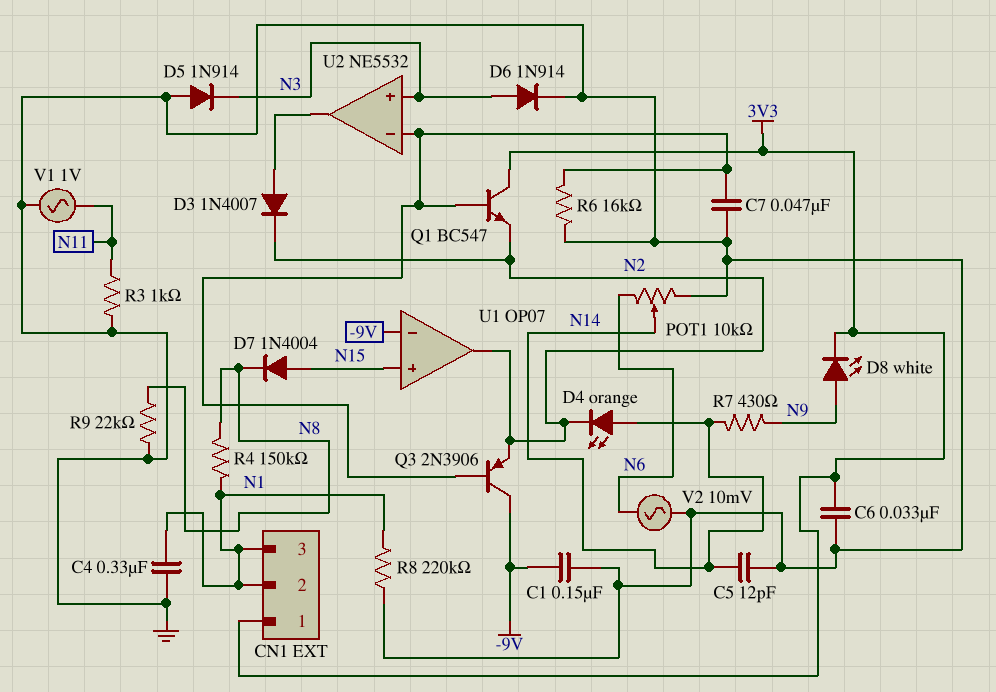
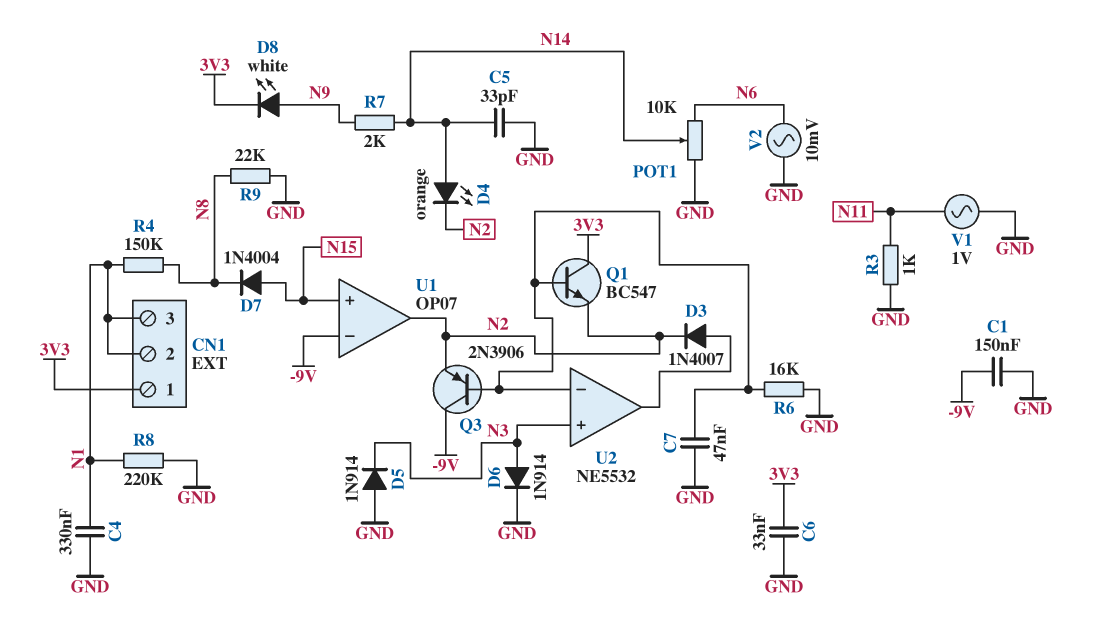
C5: 12pF (GND, N14) -> 33pF (GND, N14)
R7: 430 (N9, N14) -> 2k (N9, N14)

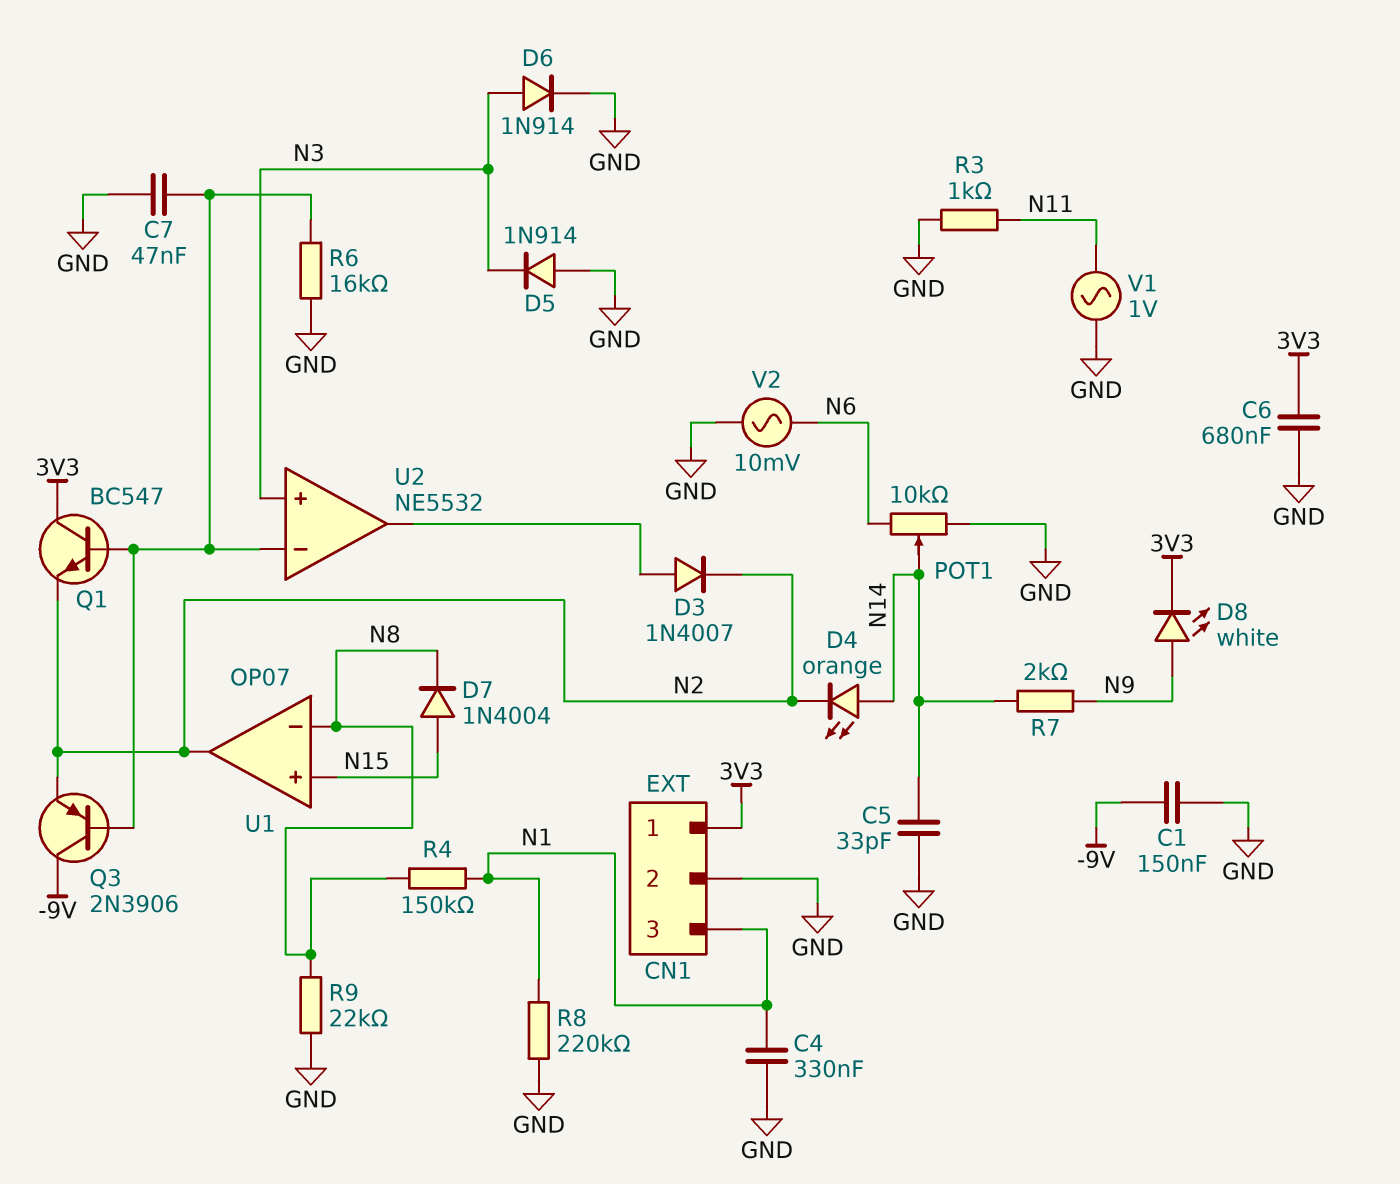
C6: 33nF (3V3, GND) -> 680nF (3V3, GND)
CN1 pin 2: N1 -> GND
U1 pin in-: -9V -> N8

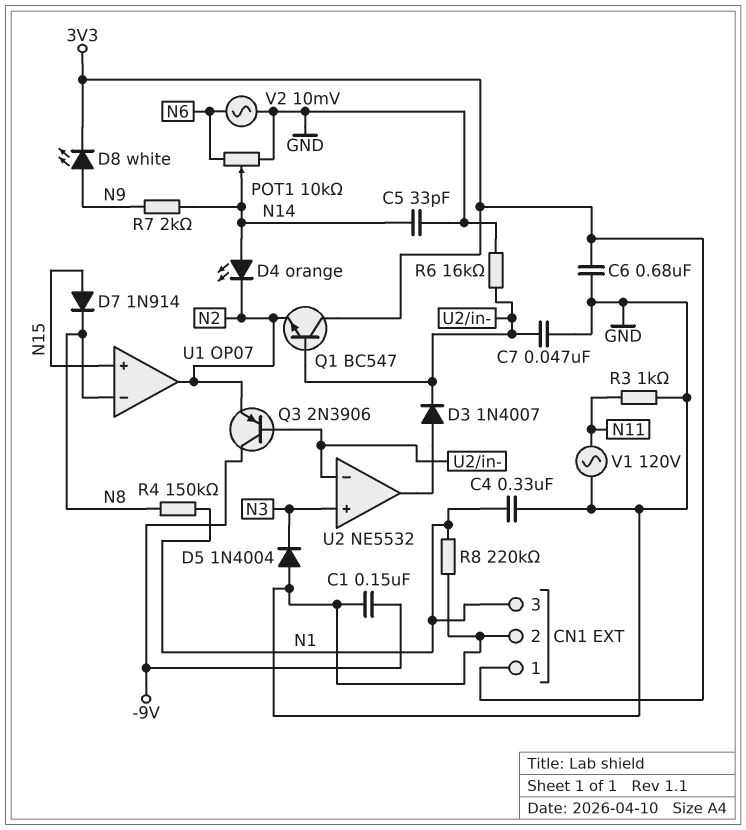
D3: diode 1N4007 (A U2/out, K N2) -> diode 1N4007 (A U2/out, K U2/in-)
D5: diode 1N914 (A GND, K N3) -> diode 1N4004 (A GND, K N3)
D6: diode 1N914 (A N3, K GND) -> none
D7: diode 1N4004 (A N15, K N8) -> diode 1N914 (A N15, K N8)
R9: 22k (GND, N8) -> none
V1: AC 1V (GND, N11) -> AC 120V (GND, N11)

